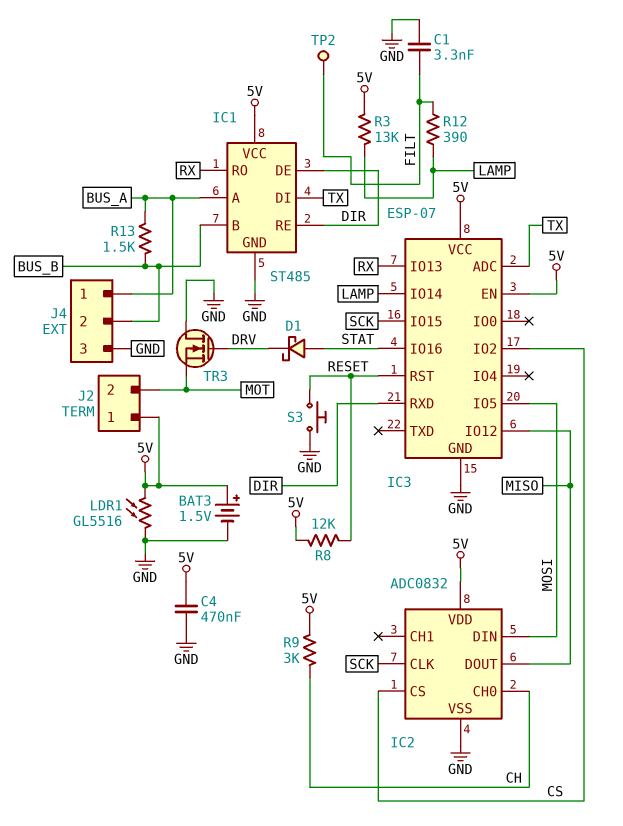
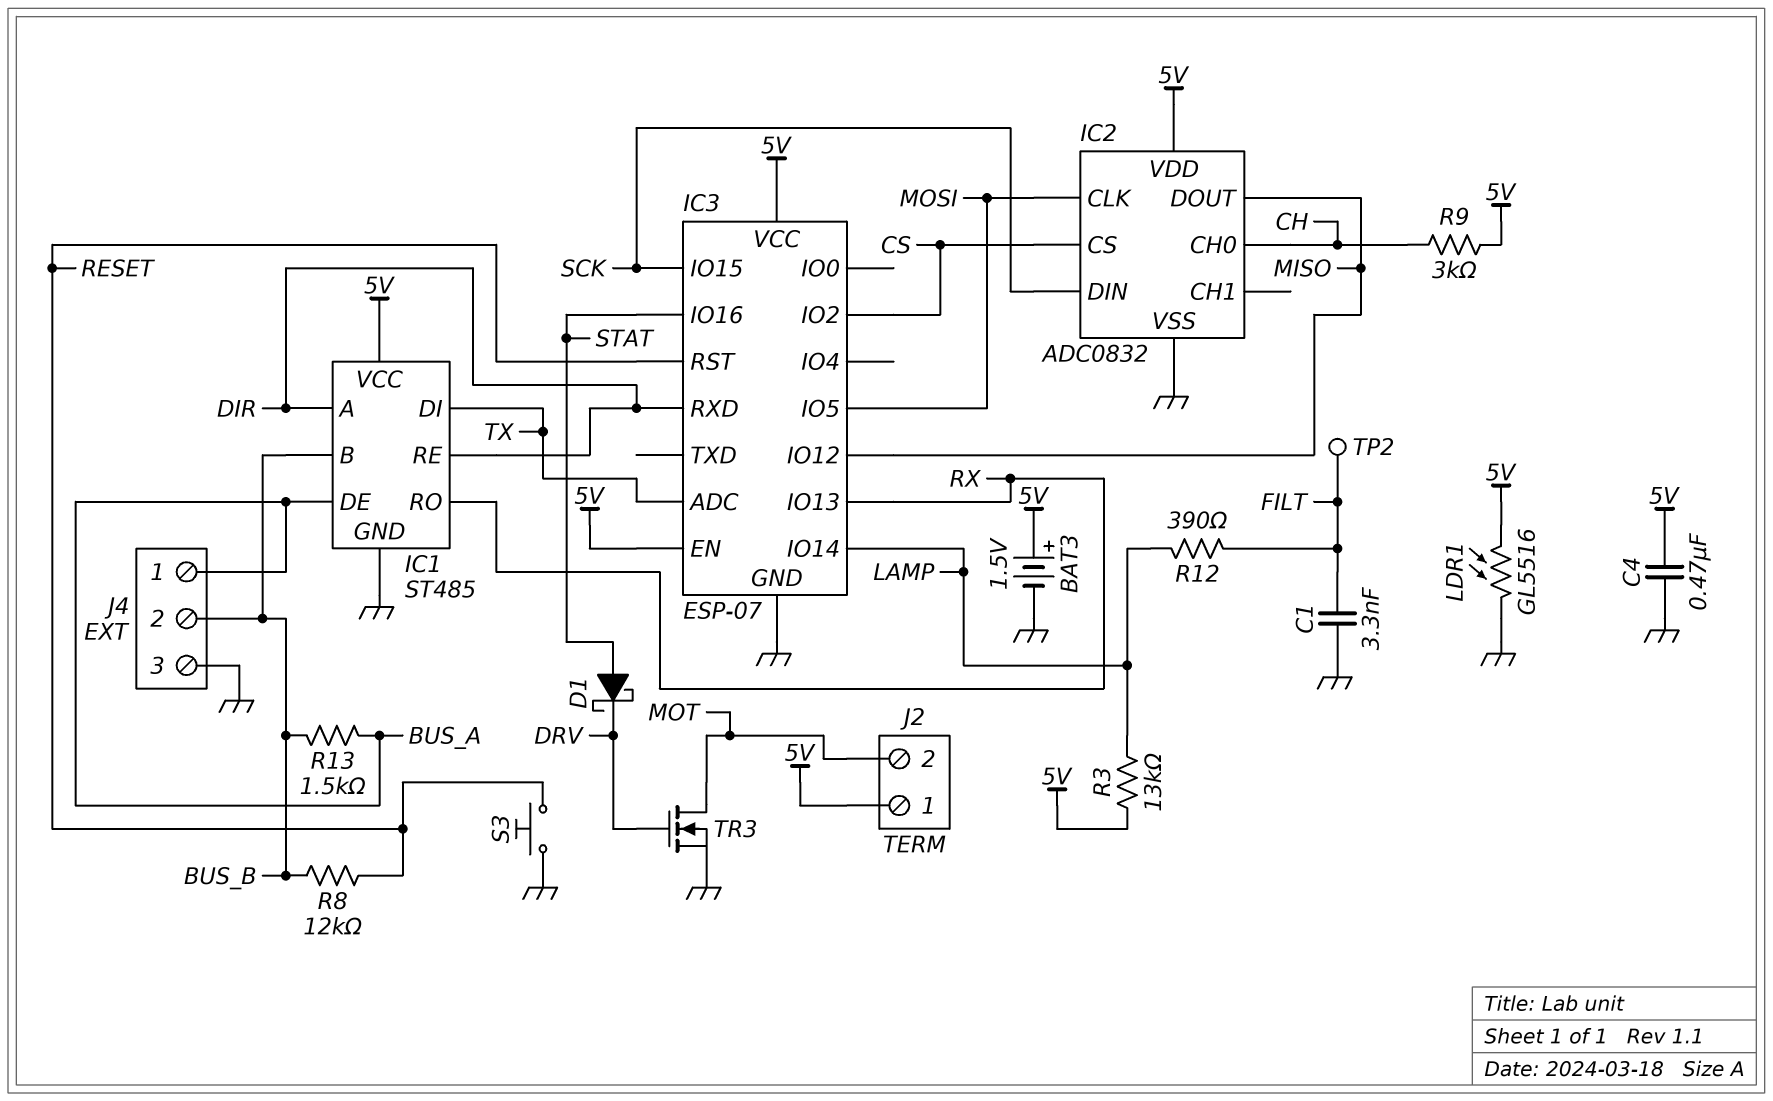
IC1 pin A: BUS_A -> DIR
IC1 pin DE: DIR -> BUS_A
IC2 pin CLK: SCK -> MOSI
IC2 pin DIN: MOSI -> SCK
R8: 12k (5V, RESET) -> 12k (BUS_B, RESET)
TR3: NMOS (G DRV, D GND, S MOT) -> NMOS (G DRV, D MOT, S GND)

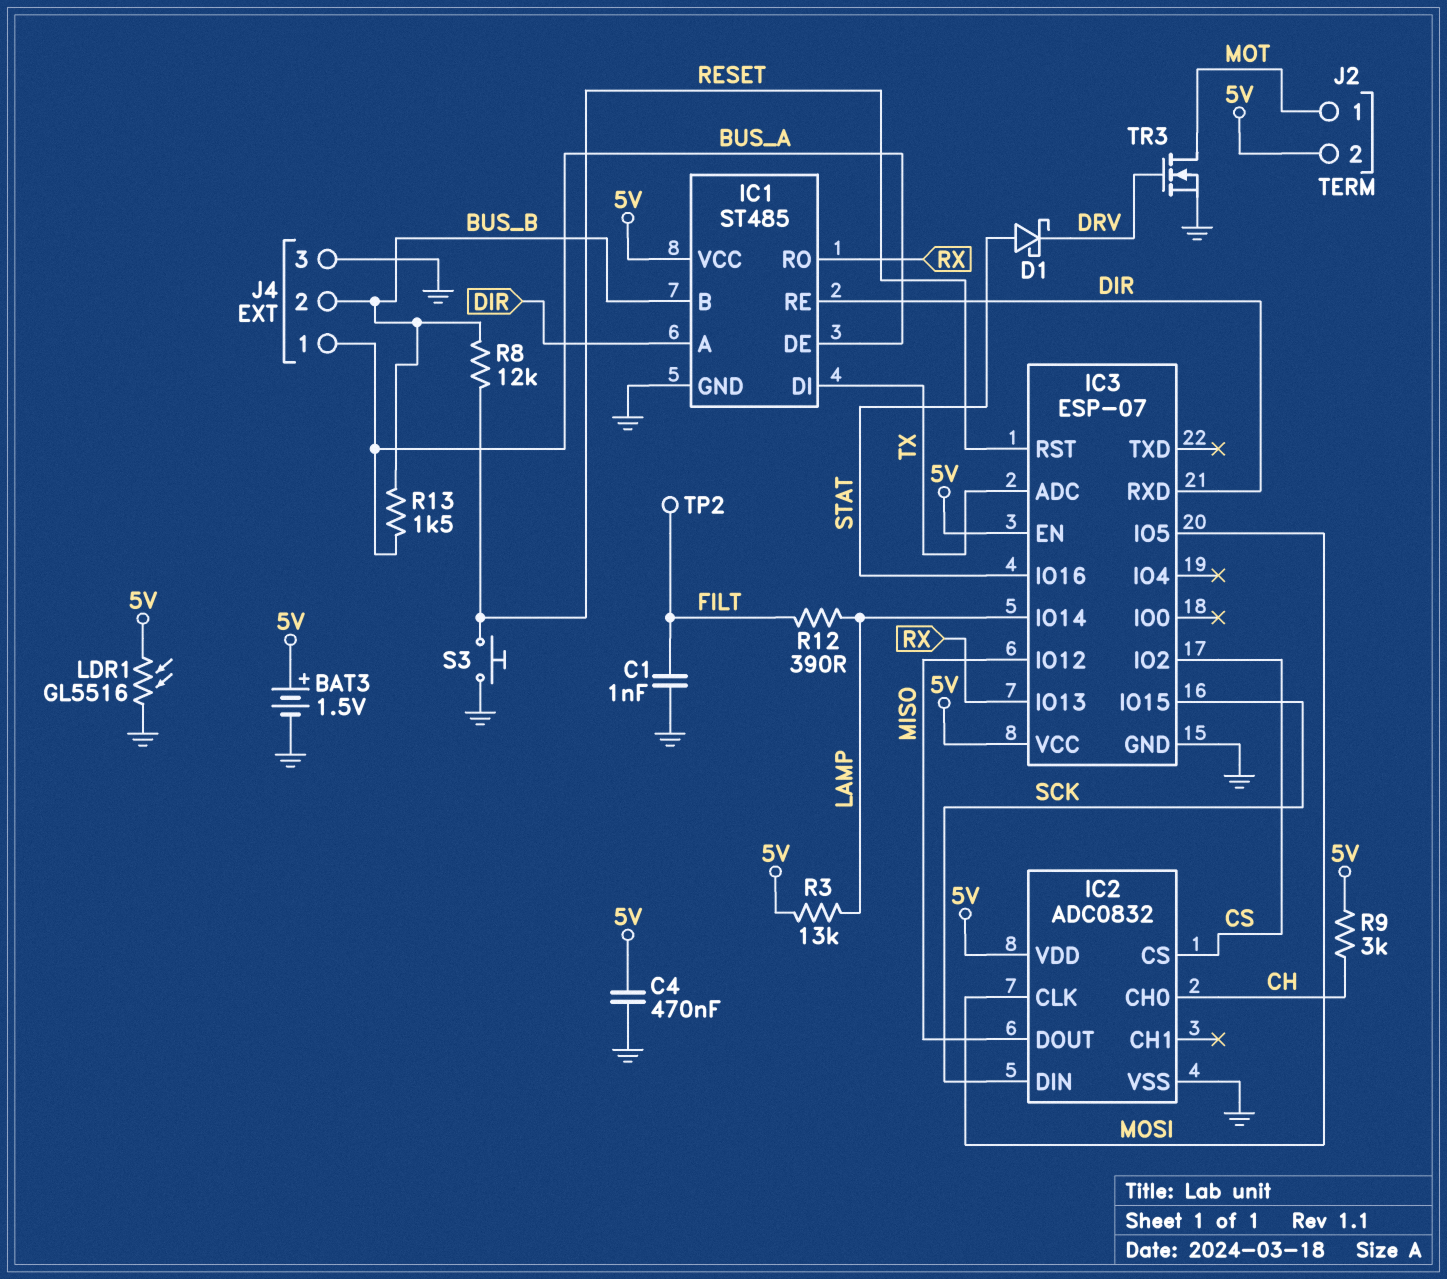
C1: 3.3nF (FILT, GND) -> 1nF (FILT, GND)
J2 pin 1: 5V -> MOT
J2 pin 2: MOT -> 5V

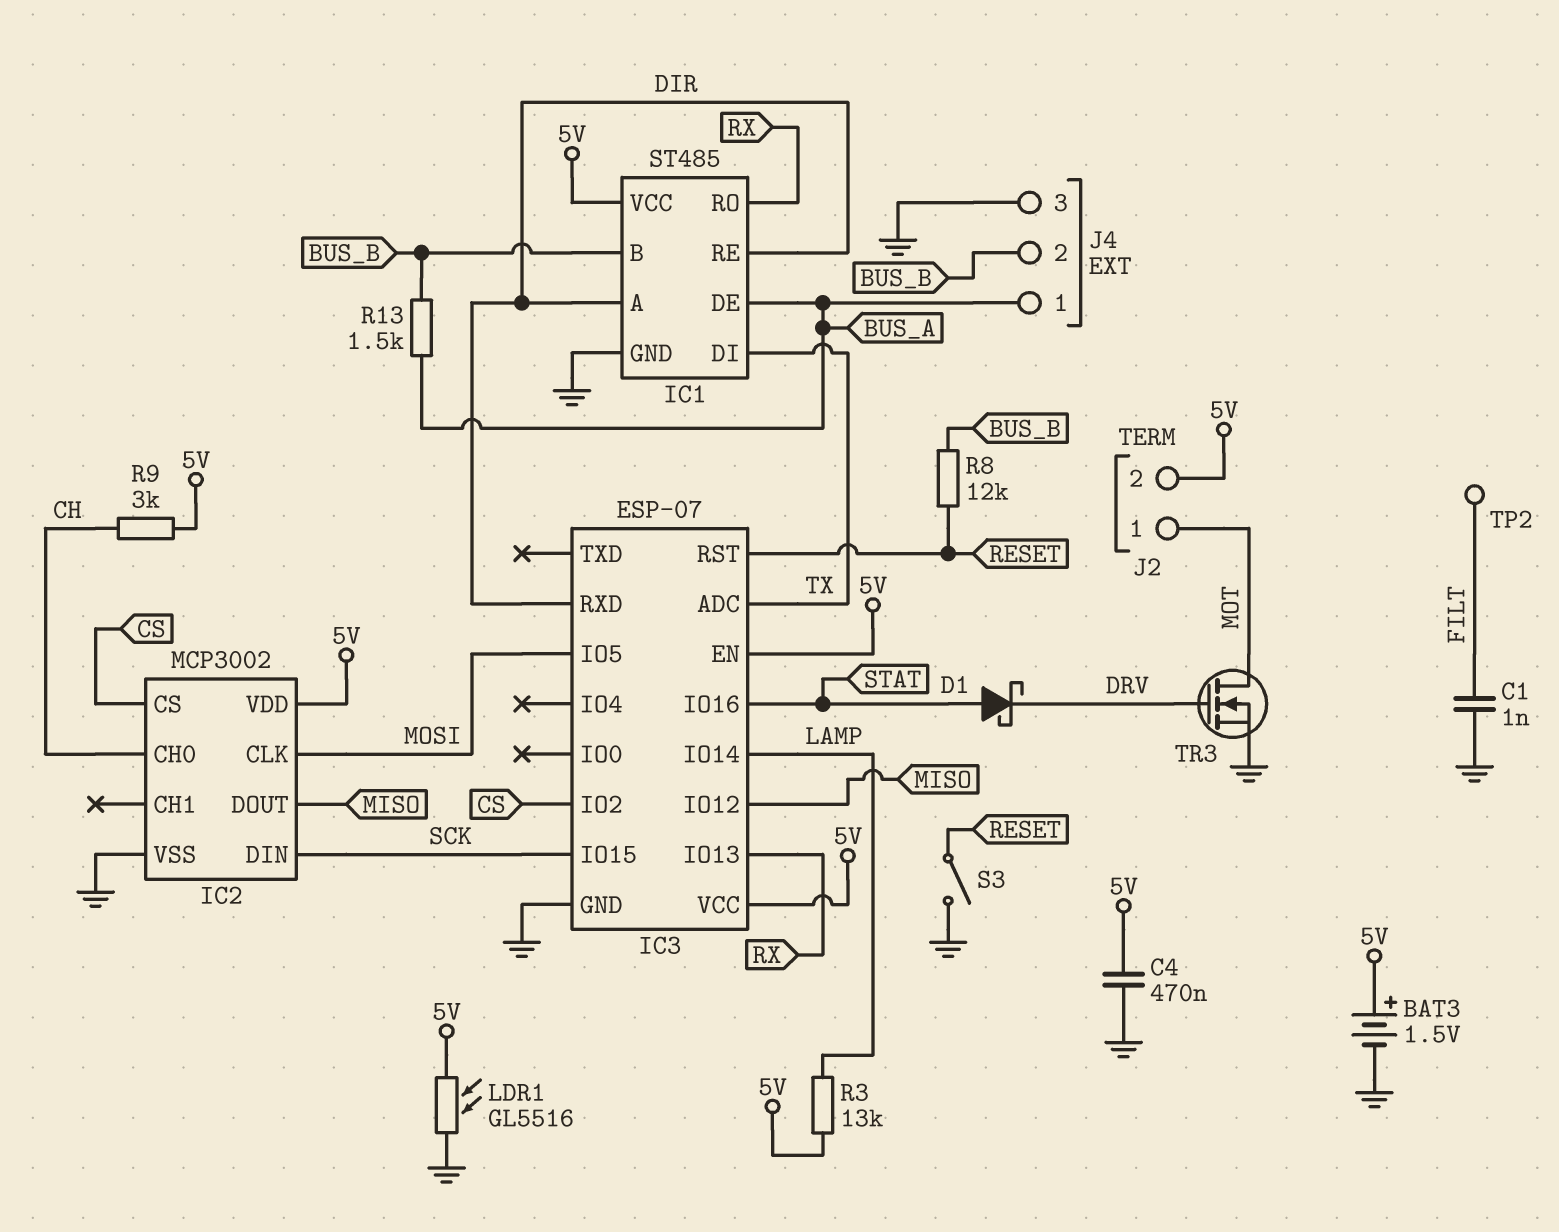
IC2: ADC0832 -> MCP3002
R12: 390 (FILT, LAMP) -> none
S3: button (GND, RESET) -> switch (GND, RESET)

